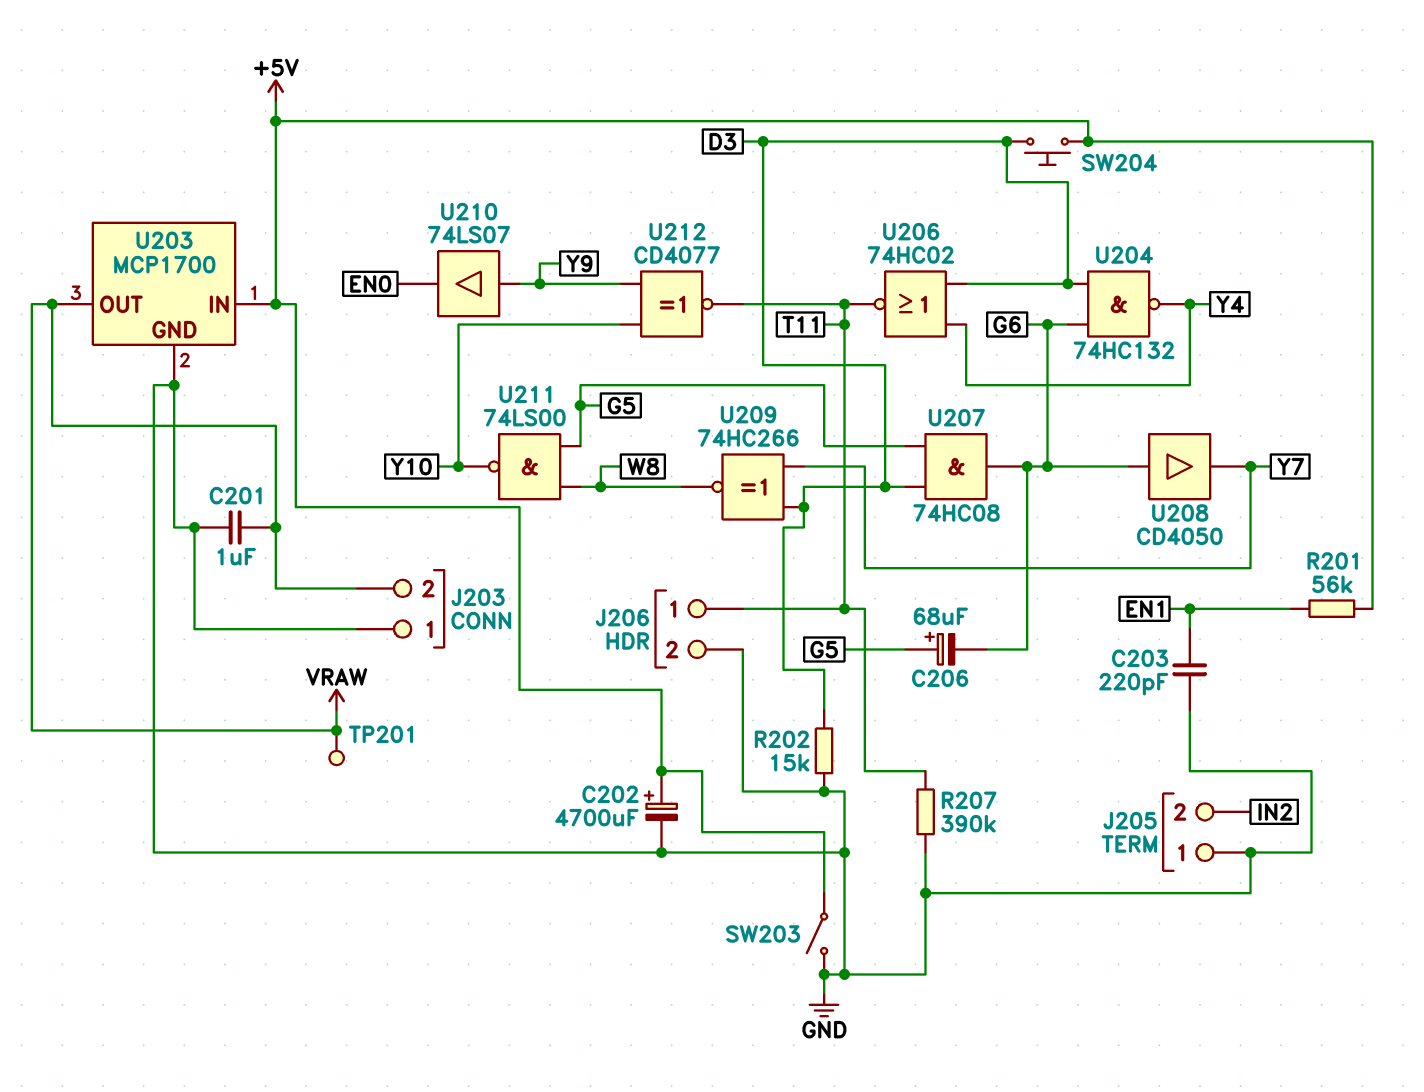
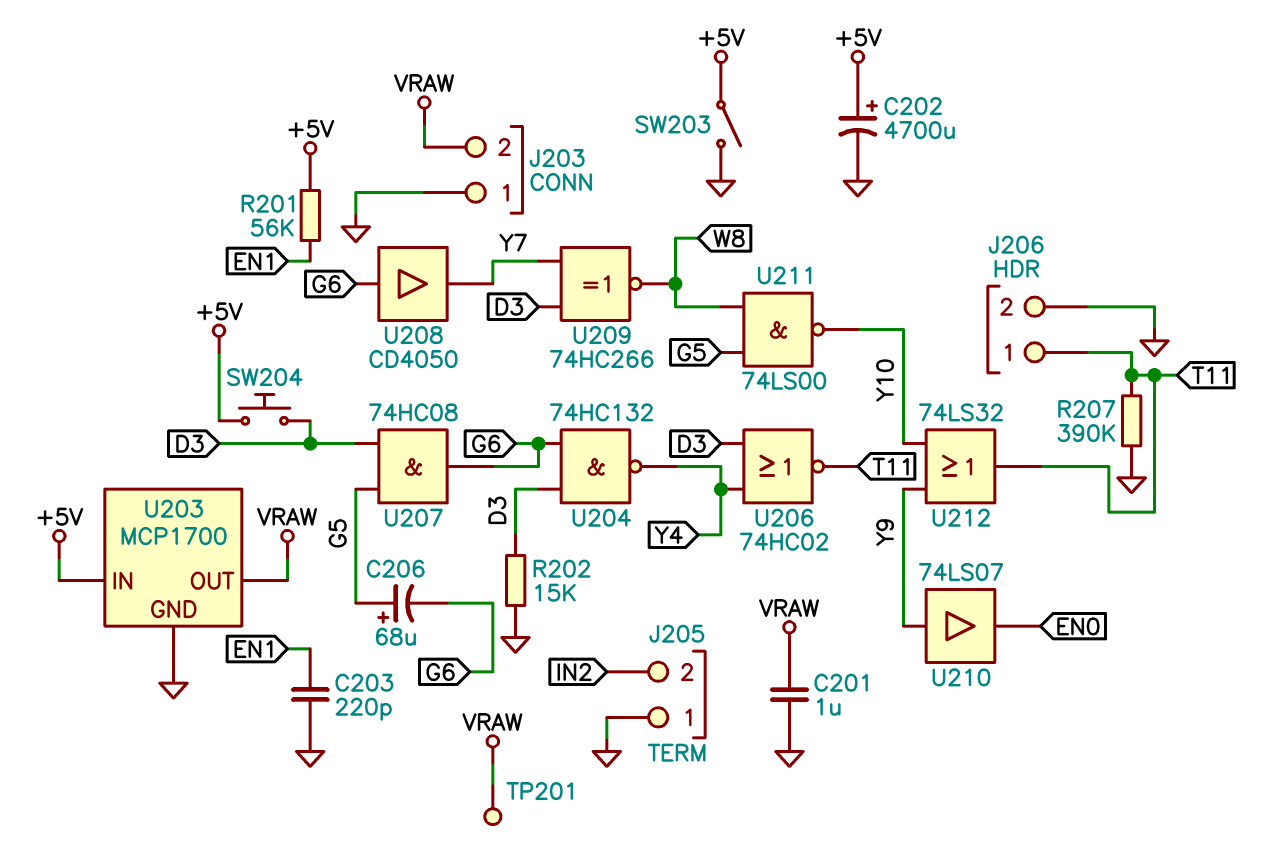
U212: XNOR CD4077 (in Y9, in Y10, out T11) -> OR 74LS32 (in Y9, in Y10, out T11)

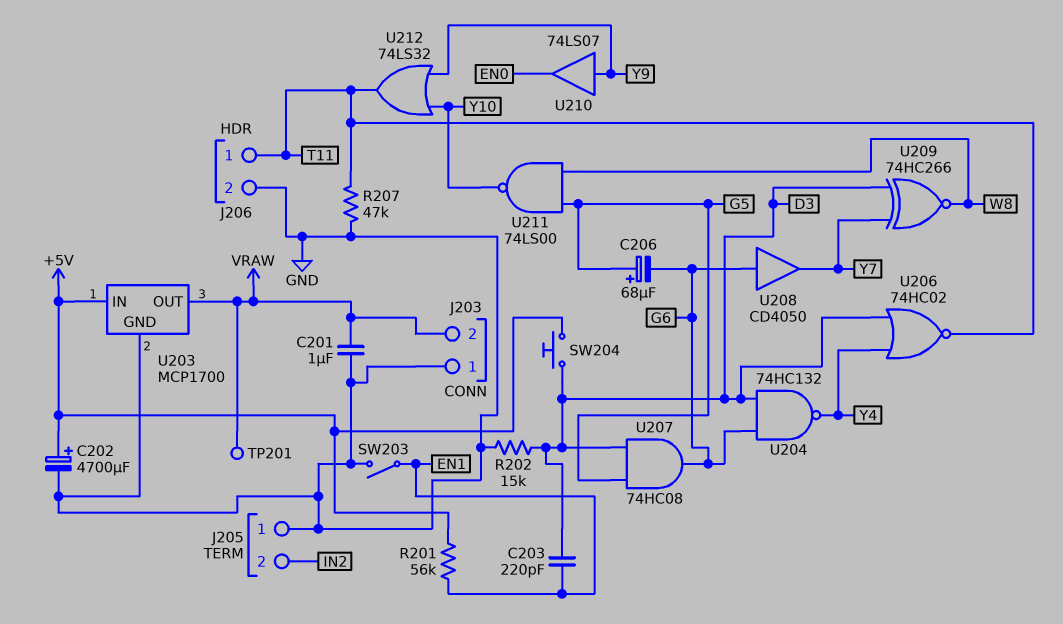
C203: 220pF (EN1, GND) -> 220pF (D3, EN1)
R207: 390k (GND, T11) -> 47k (GND, T11)
SW203: switch (+5V, GND) -> switch (EN1, GND)

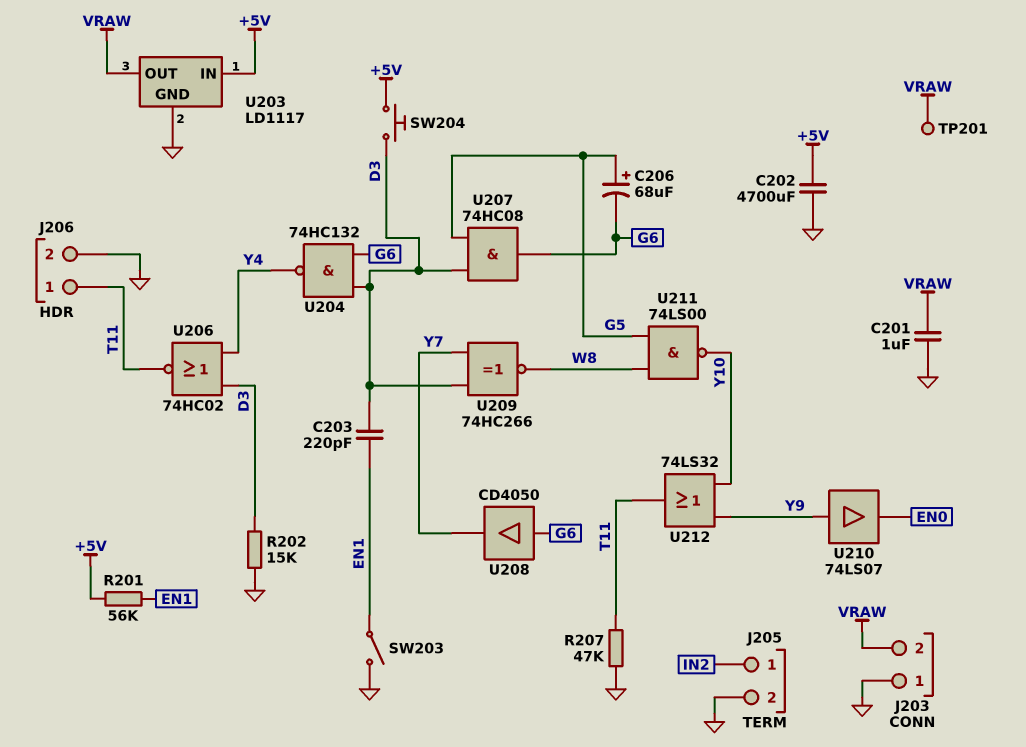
C202: 4700uF (plus +5V, minus GND) -> 4700uF (+5V, GND)
J205 pin 1: GND -> IN2
J205 pin 2: IN2 -> GND
U203: MCP1700 -> LD1117

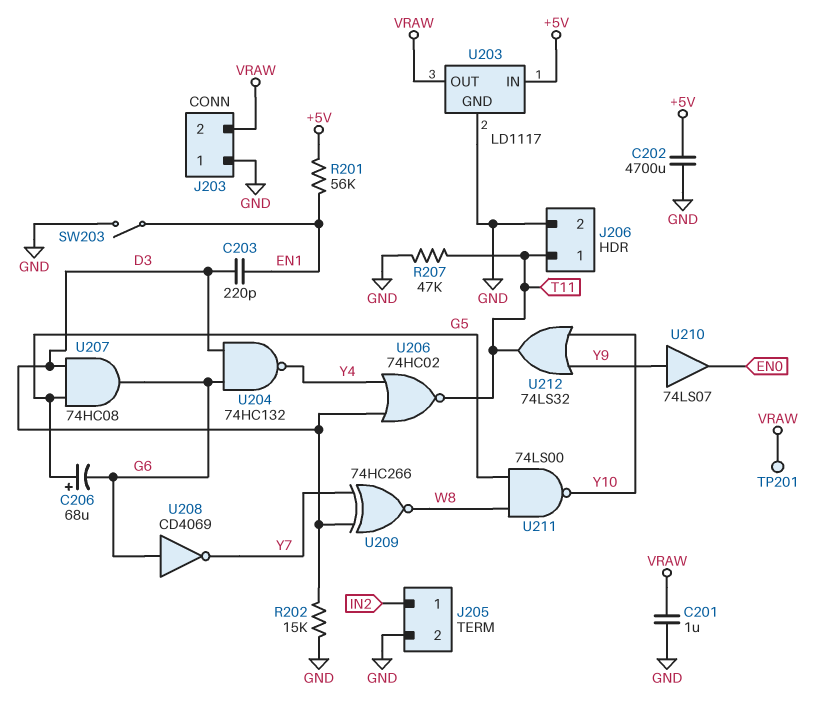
SW204: button (+5V, D3) -> none
U208: buffer CD4050 (in G6, out Y7) -> NOT CD4069 (in G6, out Y7)

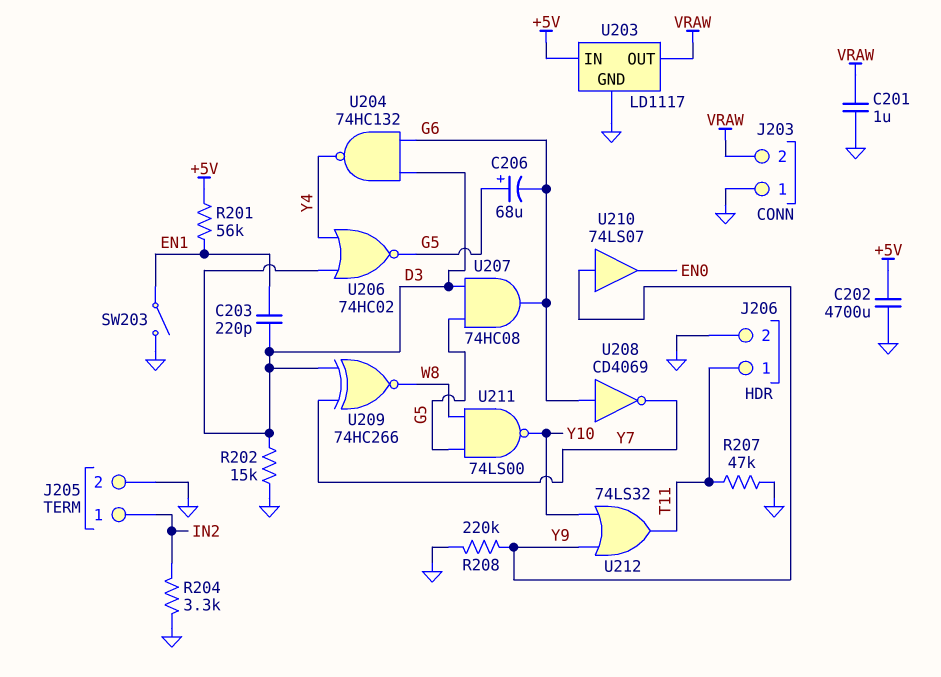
R204: none -> 3.3k (GND, IN2)
R208: none -> 220k (GND, Y9)
TP201: test point (VRAW) -> none
U206: NOR 74HC02 (in D3, in Y4, out T11) -> NOR 74HC02 (in D3, in Y4, out G5)

